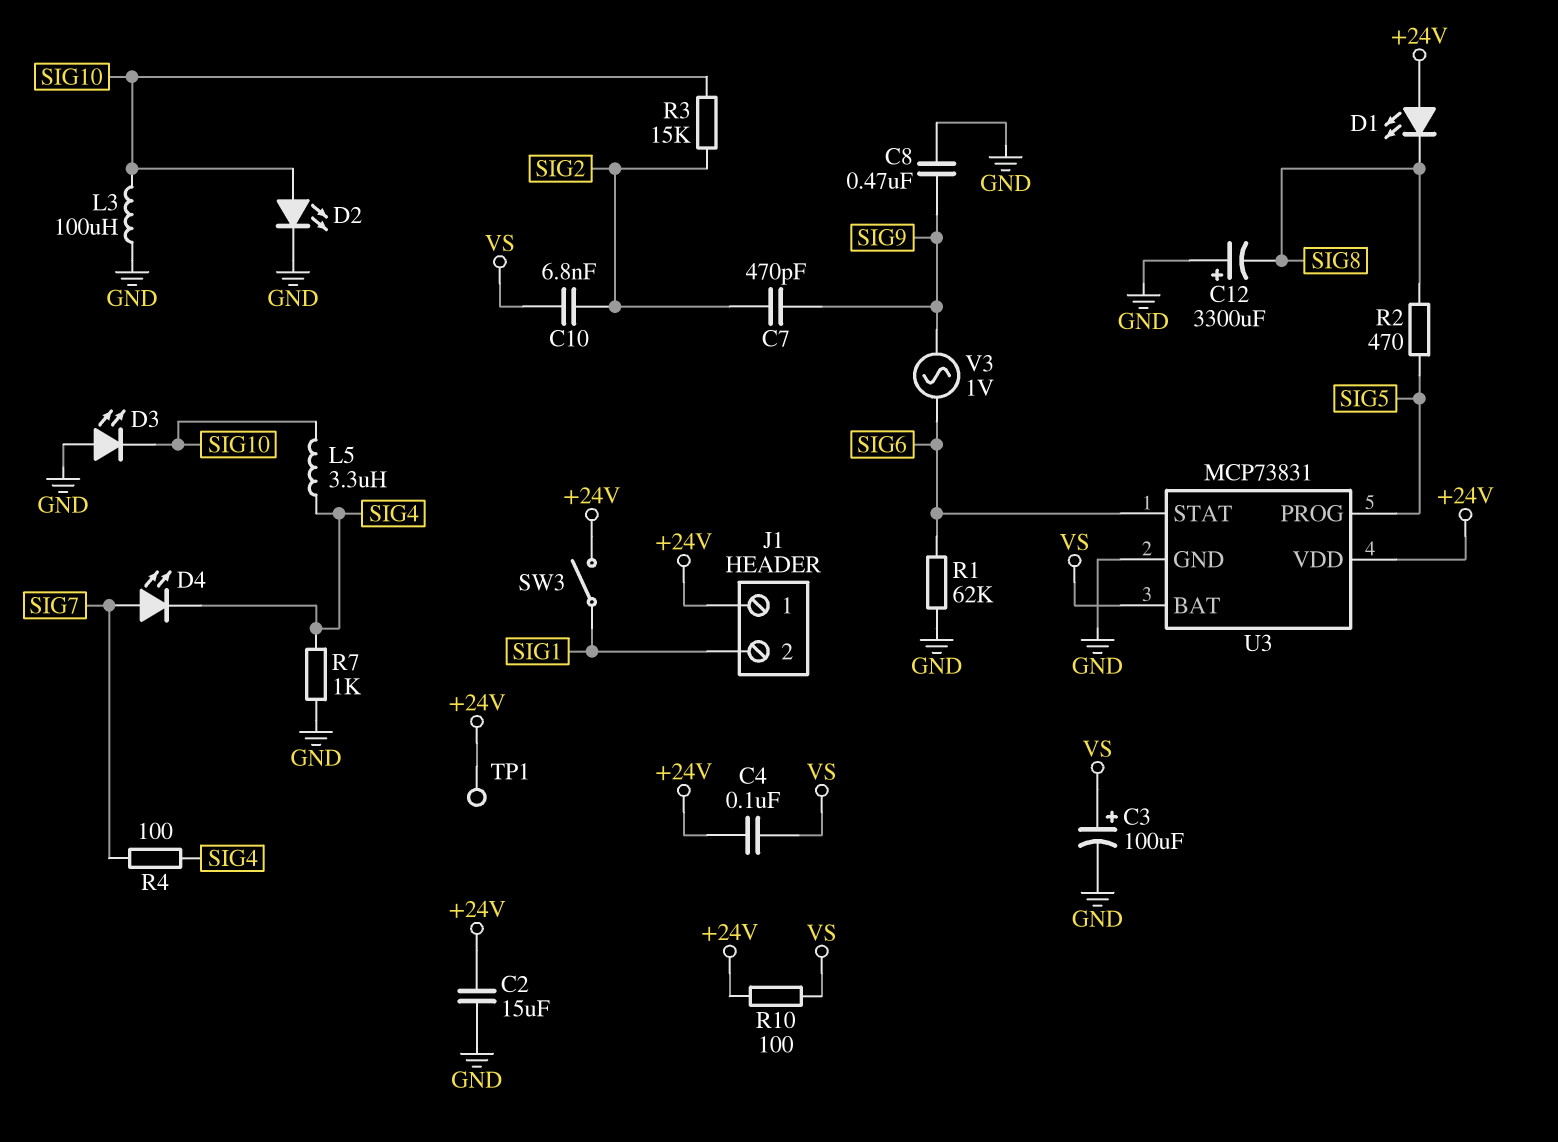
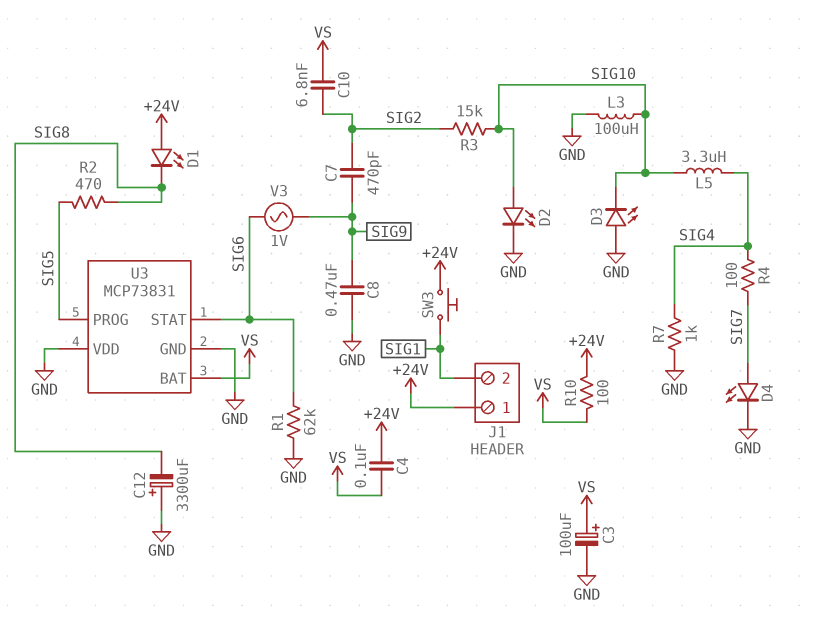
C2: 15uF (+24V, GND) -> none
D4: LED (A SIG7, K SIG4) -> LED (A SIG7, K GND)
SW3: switch (+24V, SIG1) -> button (+24V, SIG1)
TP1: test point (+24V) -> none
U3 pin VDD: +24V -> GND

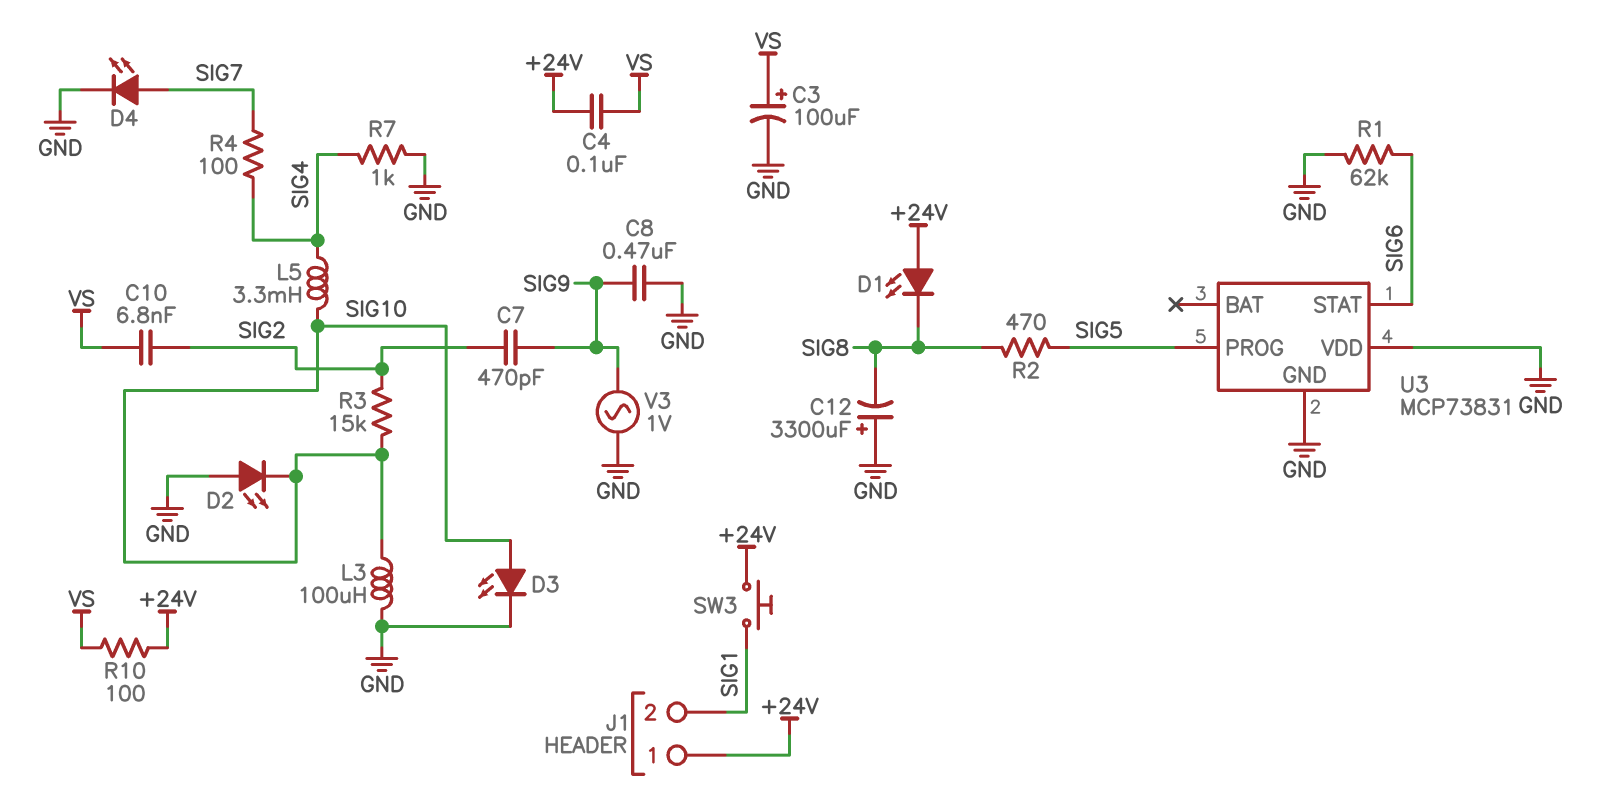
D2: LED (A SIG10, K GND) -> LED (A GND, K SIG10)
D3: LED (A GND, K SIG10) -> LED (A SIG10, K GND)
L5: 3.3uH (SIG4, SIG10) -> 3.3mH (SIG4, SIG10)
U3 pin BAT: VS -> none
V3: AC 1V (SIG6, SIG9) -> AC 1V (GND, SIG9)

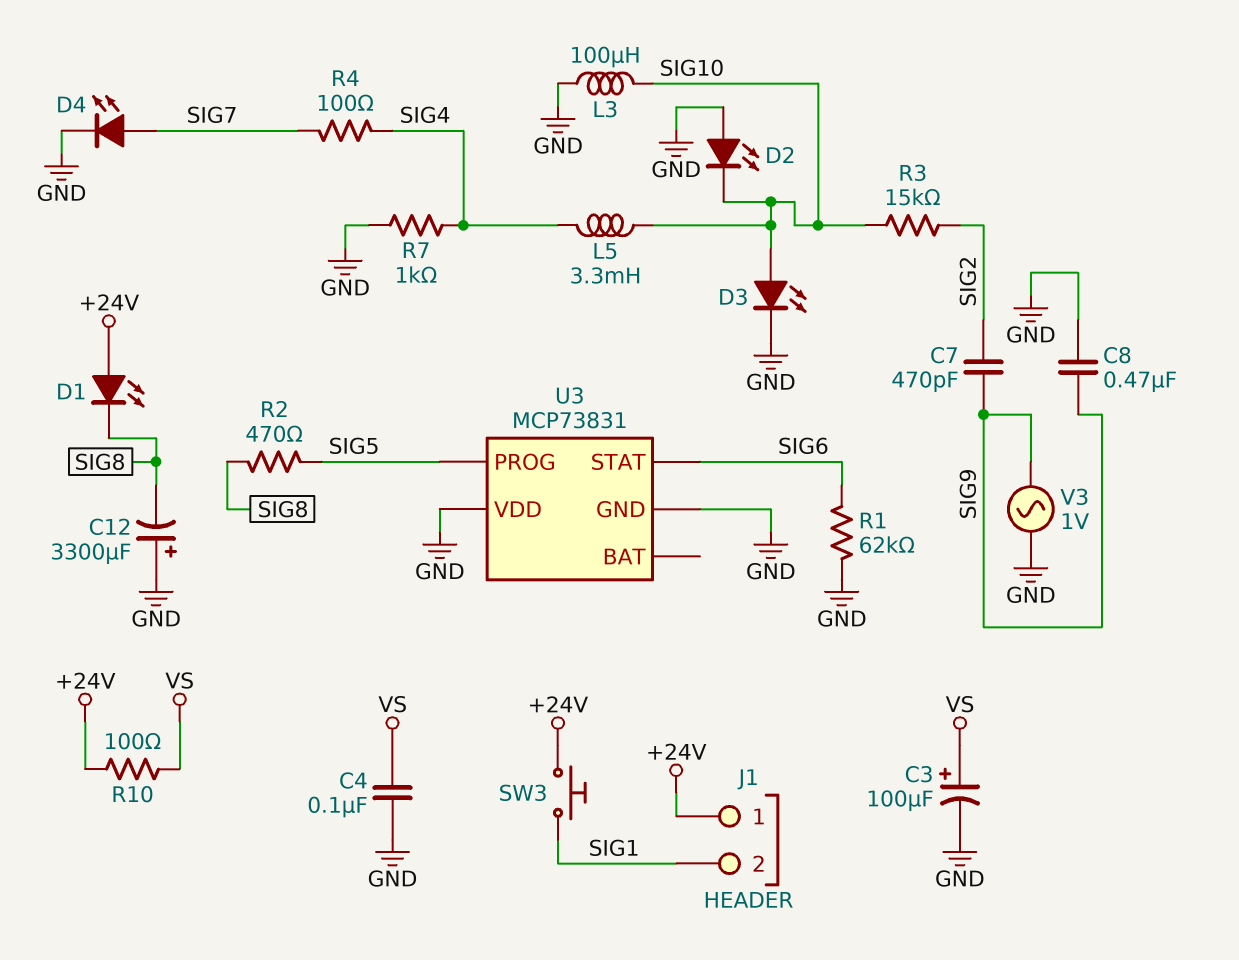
C4: 100nF (+24V, VS) -> 100nF (GND, VS)
C10: 6.8nF (SIG2, VS) -> none

